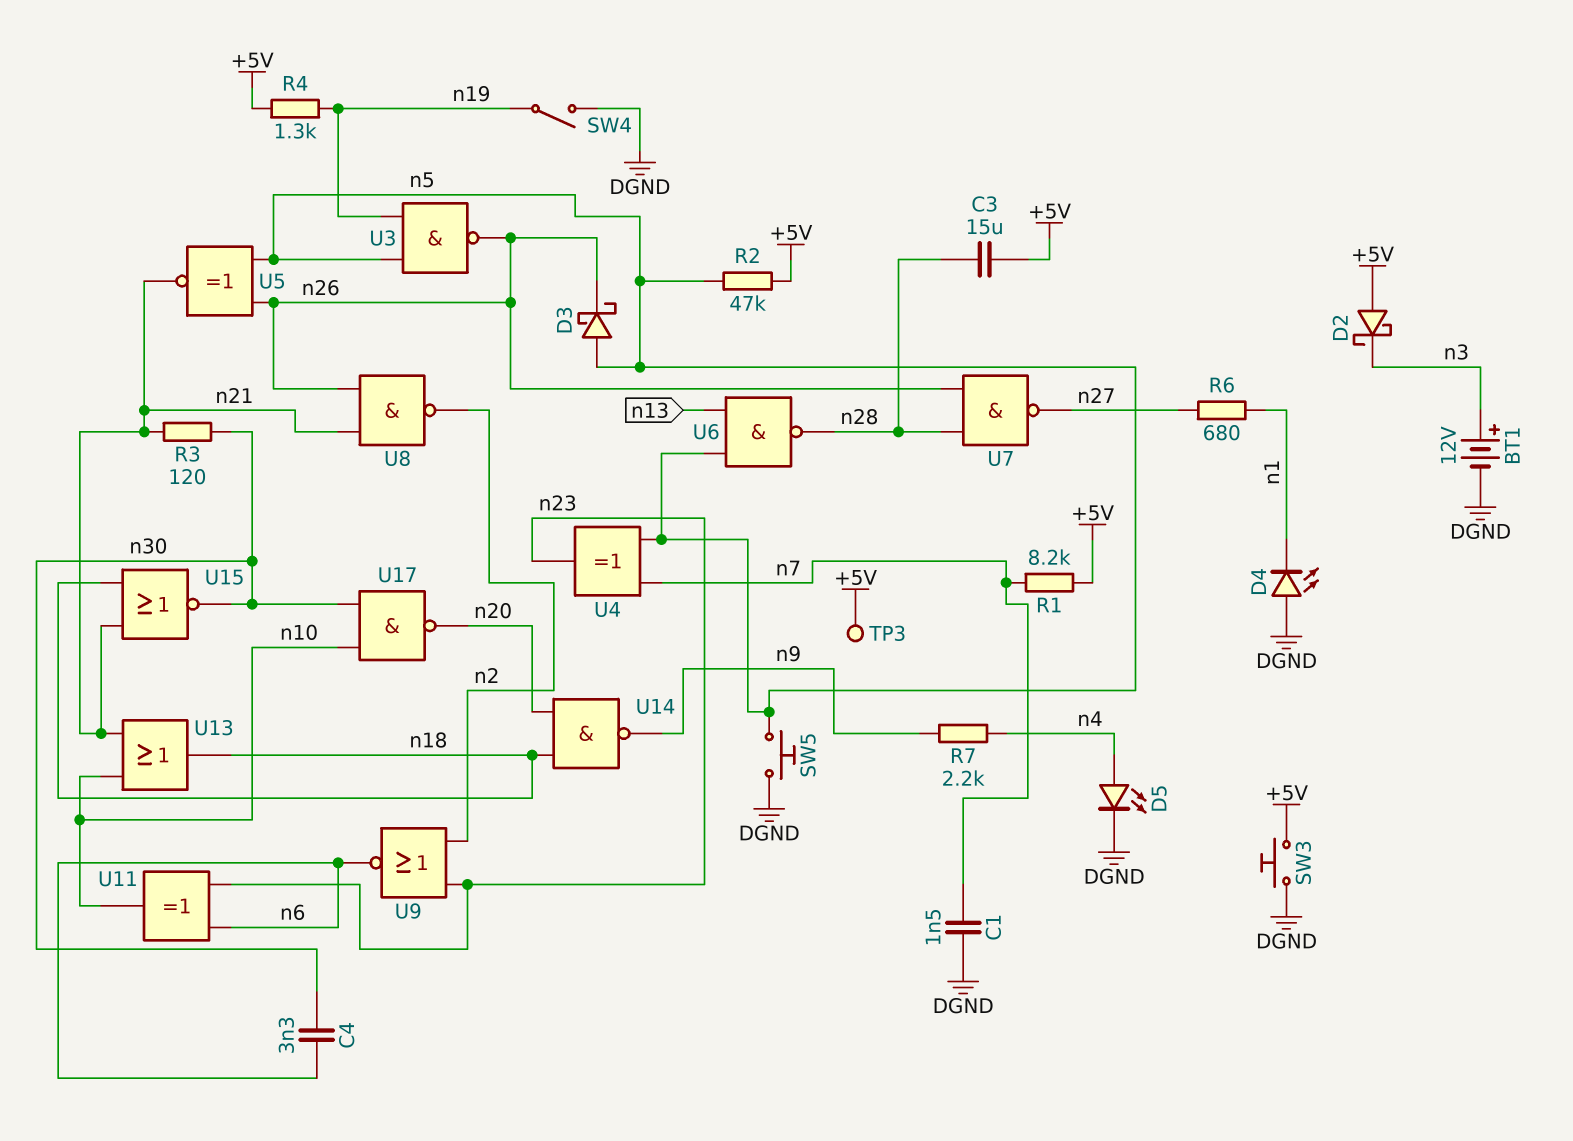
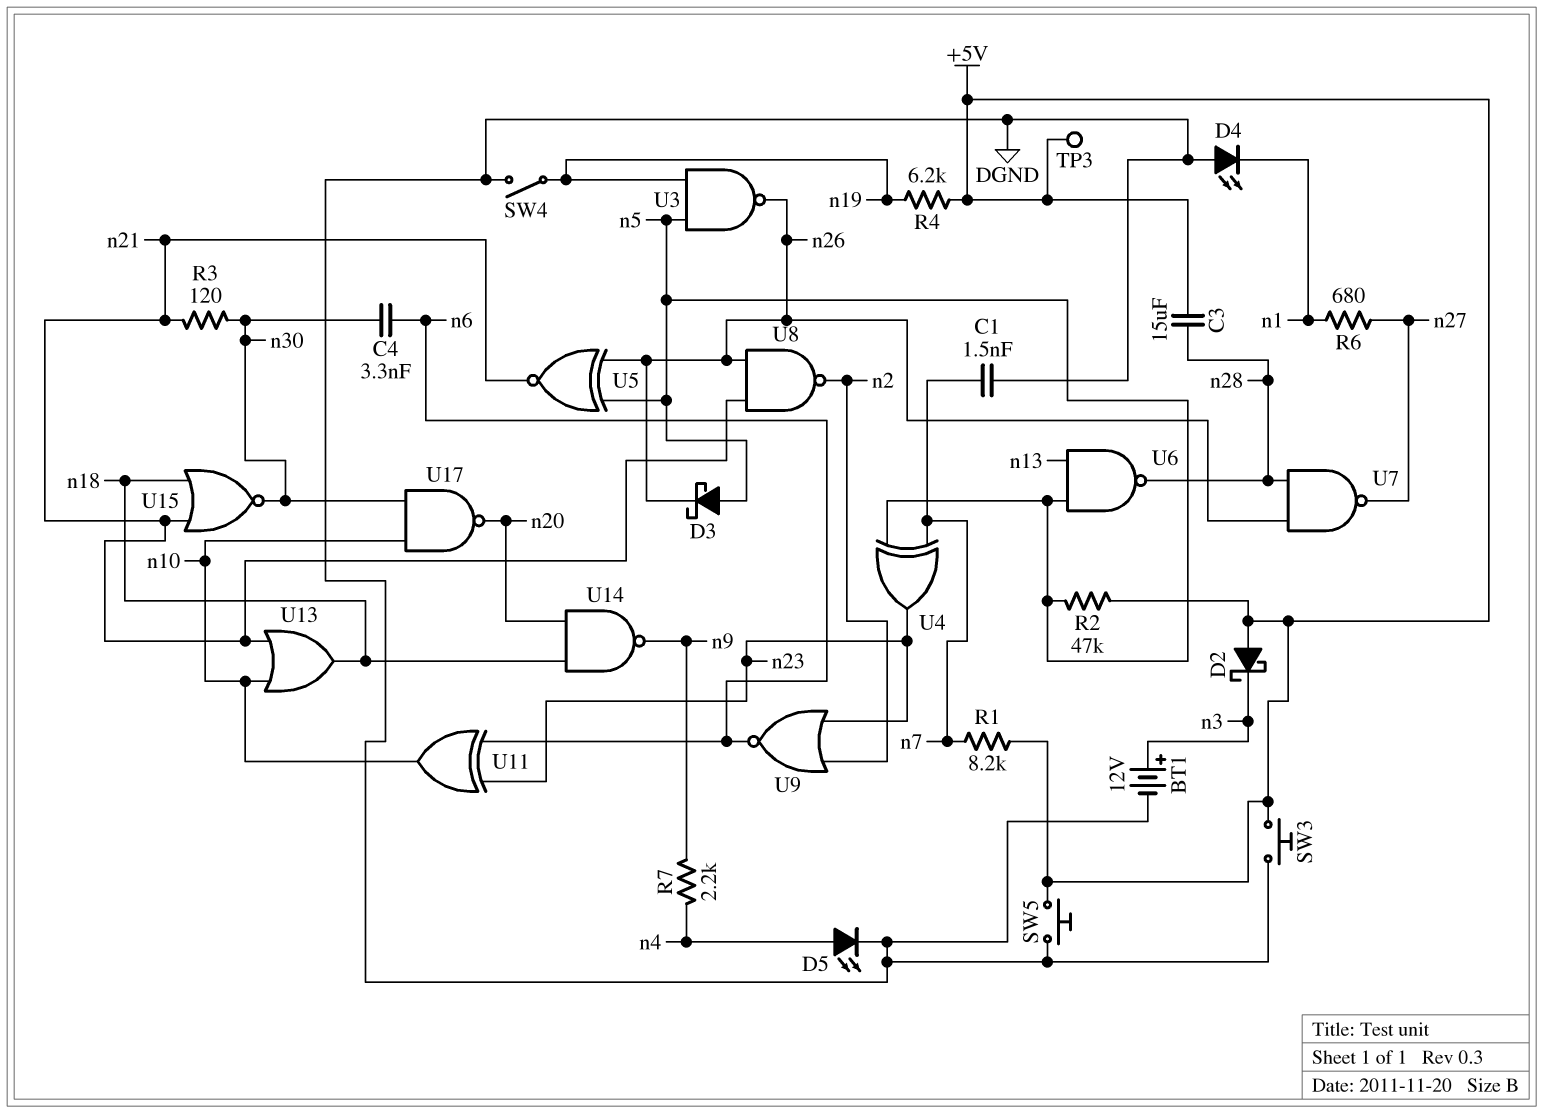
R4: 1.3k (+5V, n19) -> 6.2k (+5V, n19)
SW5: button (DGND, n5) -> button (+5V, DGND)

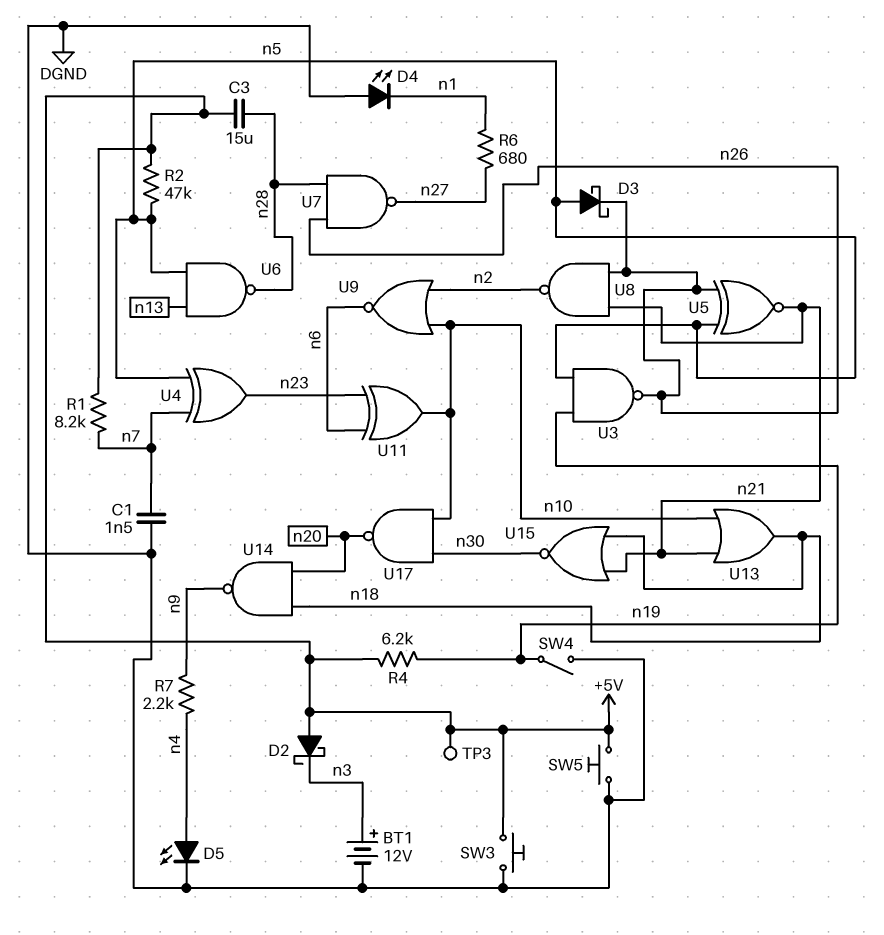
C4: 3.3nF (n6, n30) -> none
R3: 120 (n21, n30) -> none
U9: NOR (in n2, in n23, out n6) -> NOR (in n2, in n10, out n6)

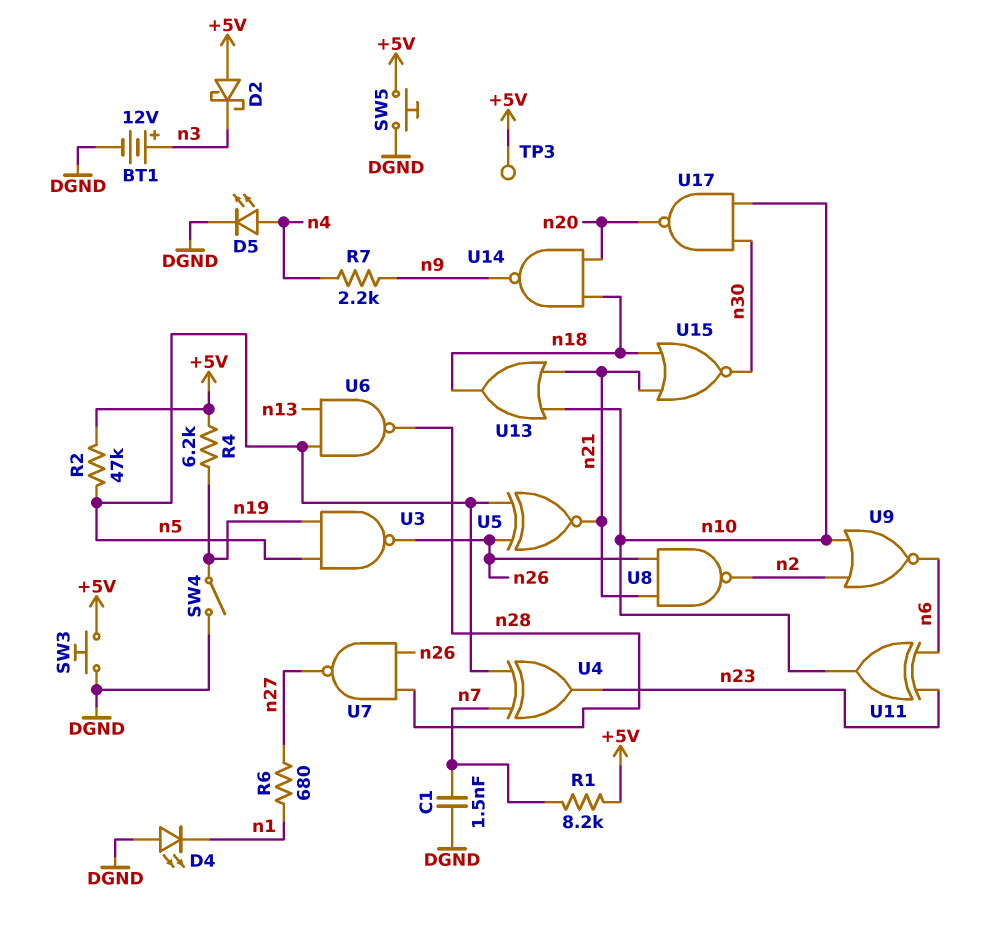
C3: 15uF (+5V, n28) -> none
D3: schottky (A n5, K n26) -> none

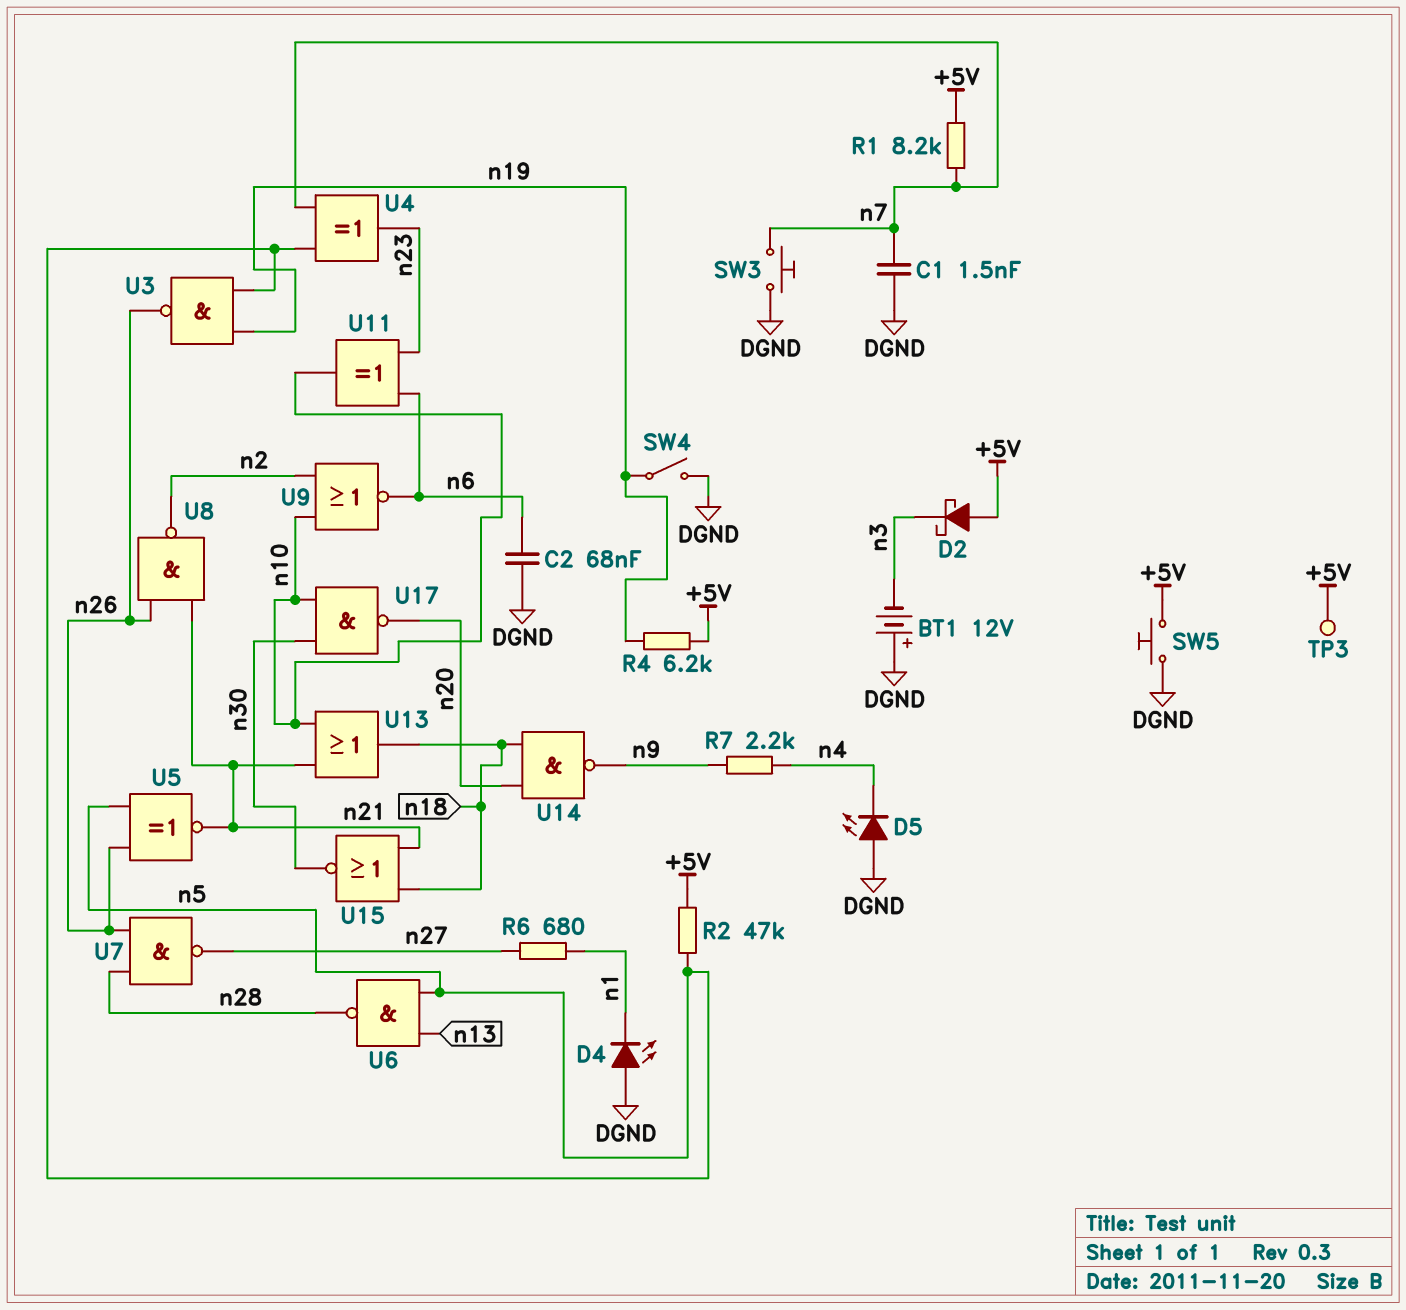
BT1: 12V (plus n3, minus DGND) -> 12V (plus DGND, minus n3)
C2: none -> 68nF (DGND, n6)
D5: LED (A n4, K DGND) -> LED (A DGND, K n4)
SW3: button (+5V, DGND) -> button (DGND, n7)

